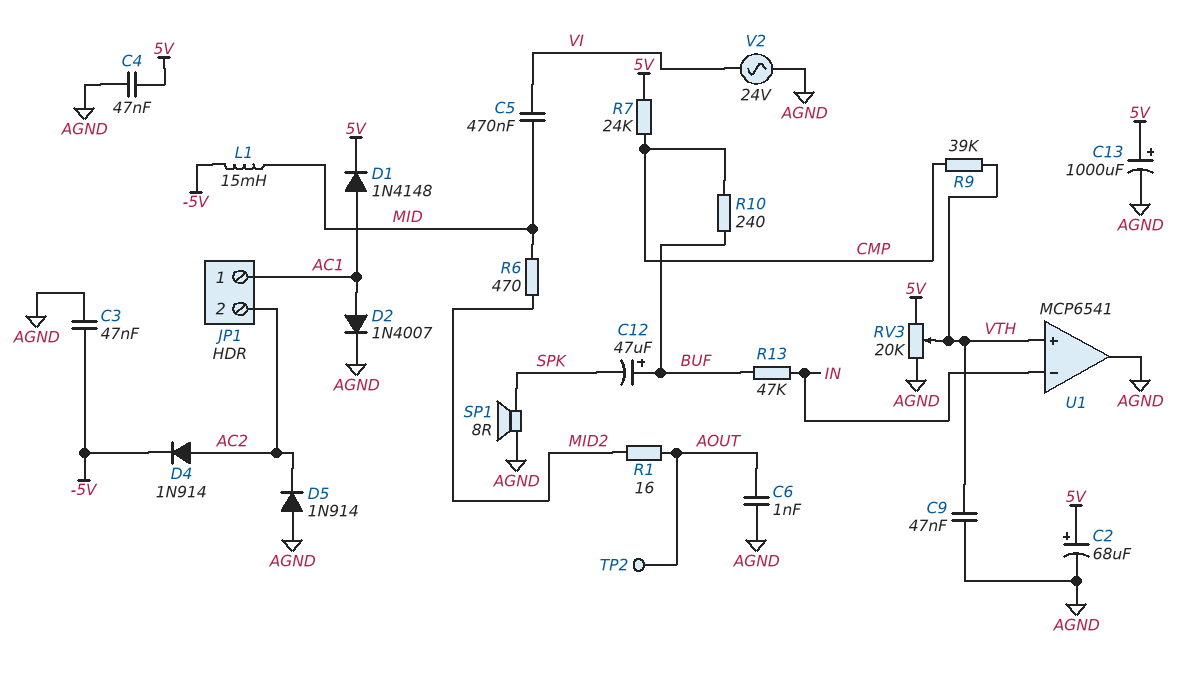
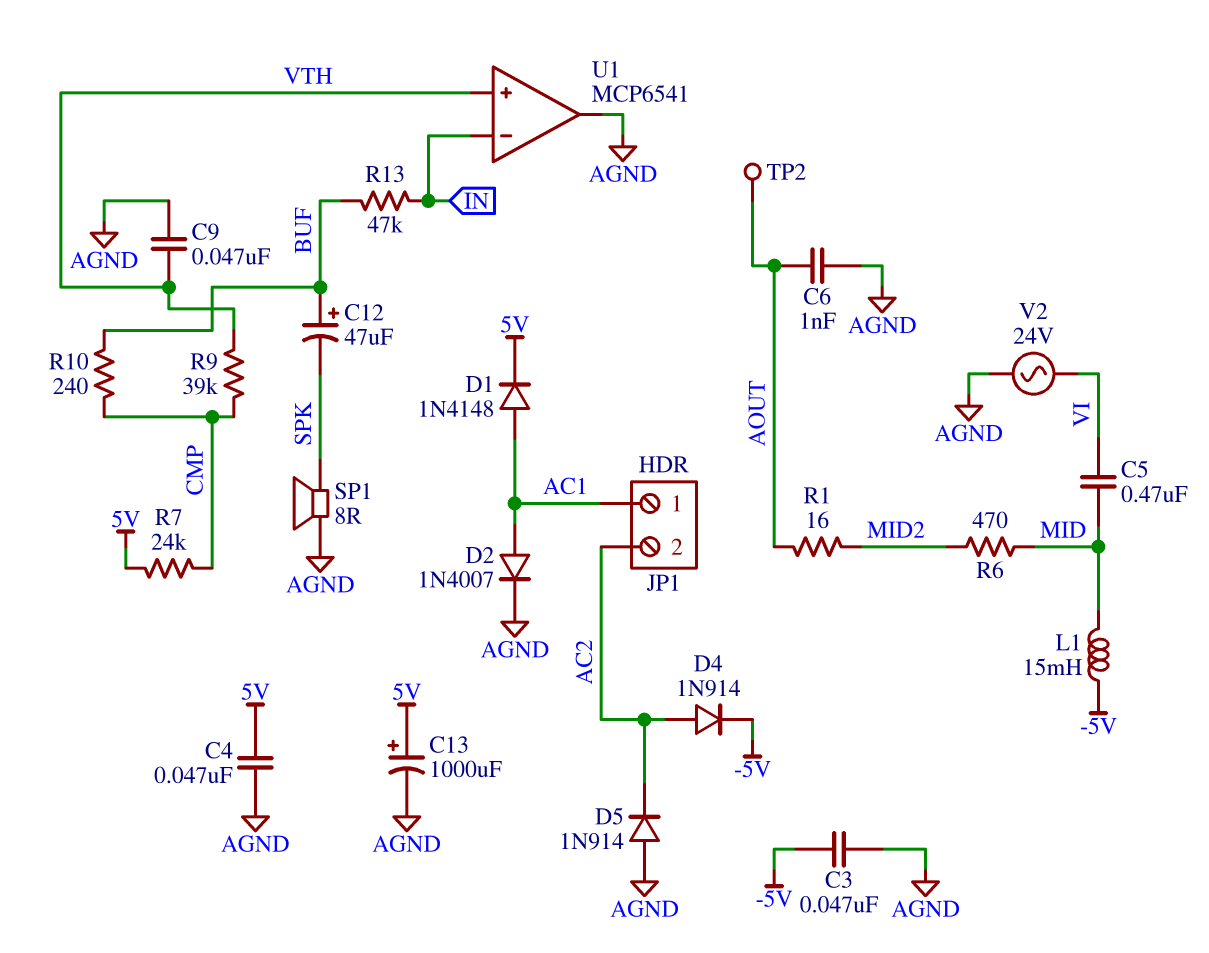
C2: 68uF (plus 5V, minus AGND) -> none
RV3: 20k (5V, AGND, wiper VTH) -> none

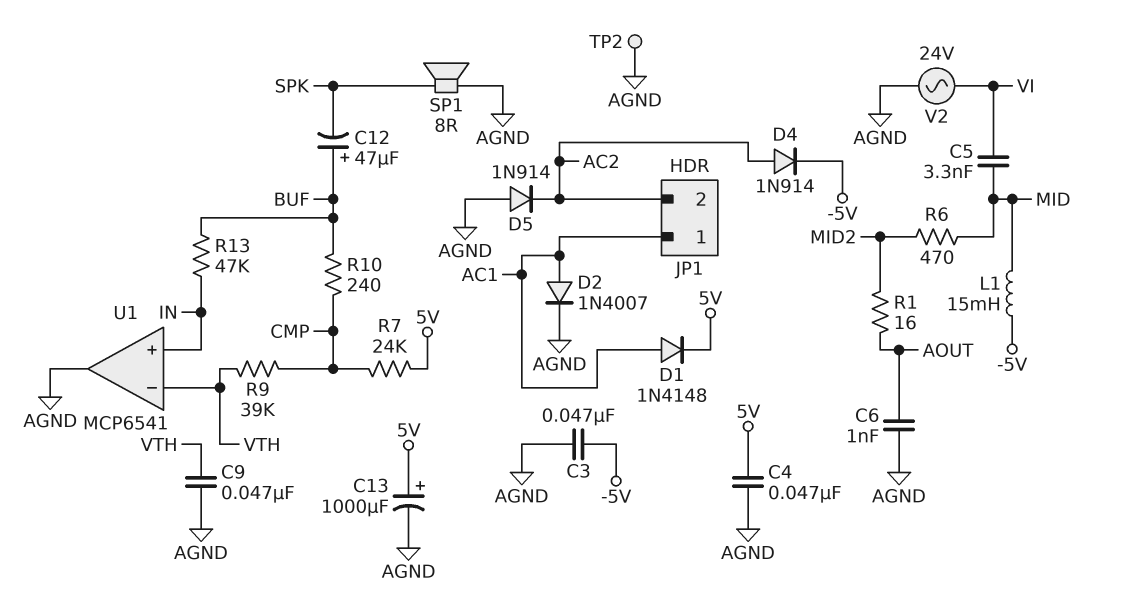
C5: 470nF (MID, VI) -> 3.3nF (MID, VI)
TP2: test point (AOUT) -> test point (AGND)
U1 pin in+: VTH -> IN
U1 pin in-: IN -> VTH

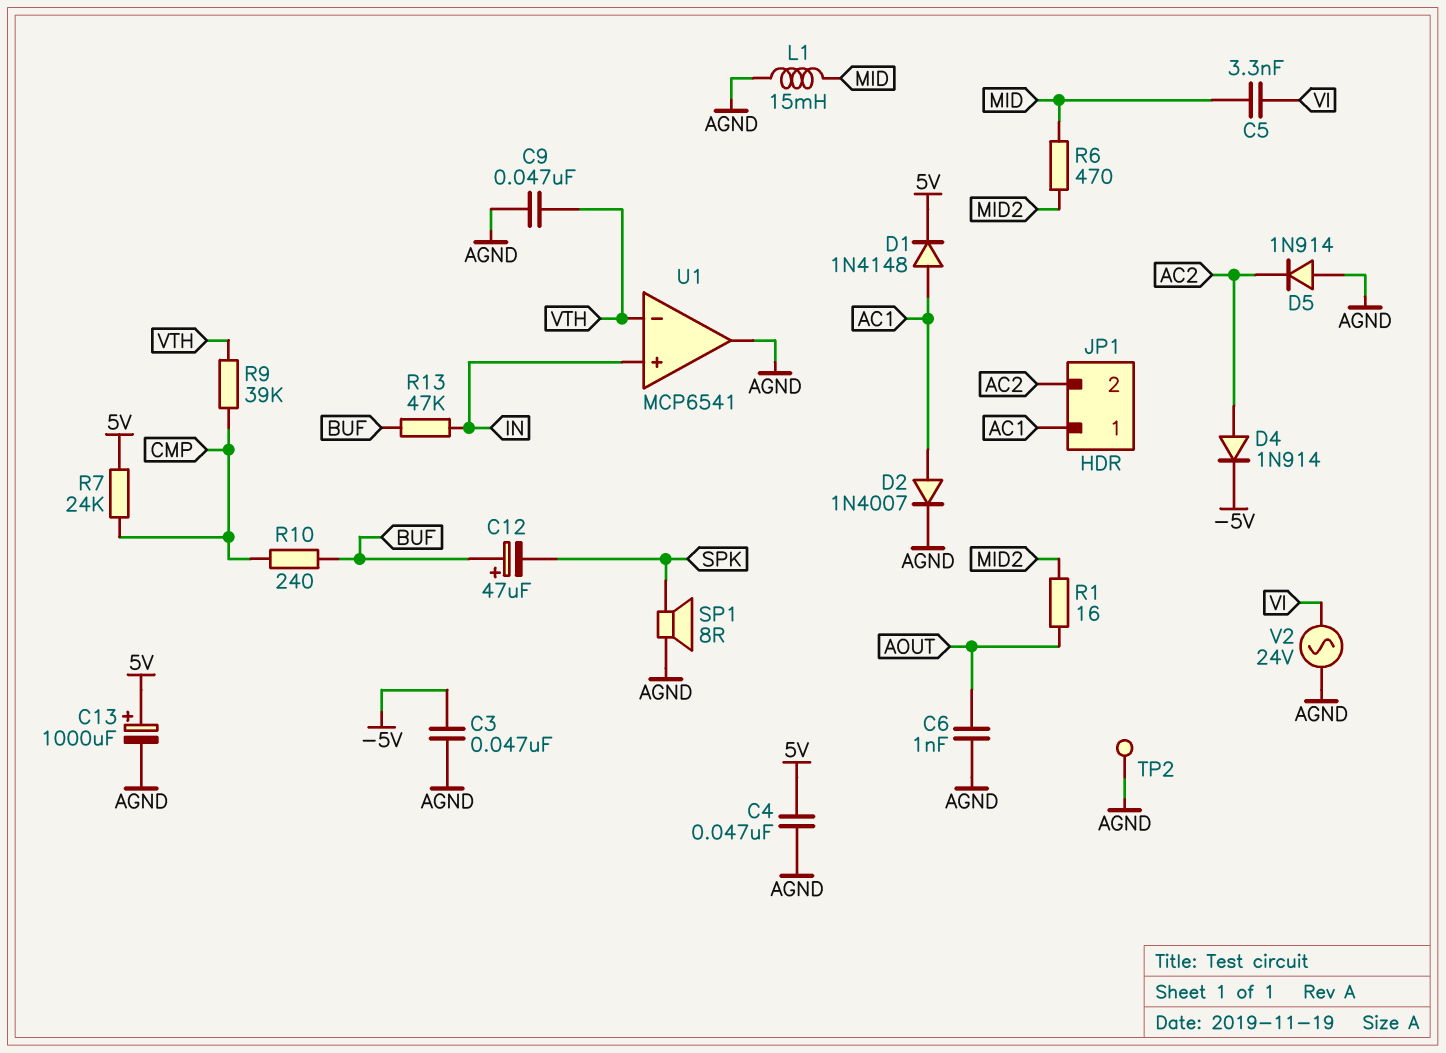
L1: 15mH (-5V, MID) -> 15mH (AGND, MID)

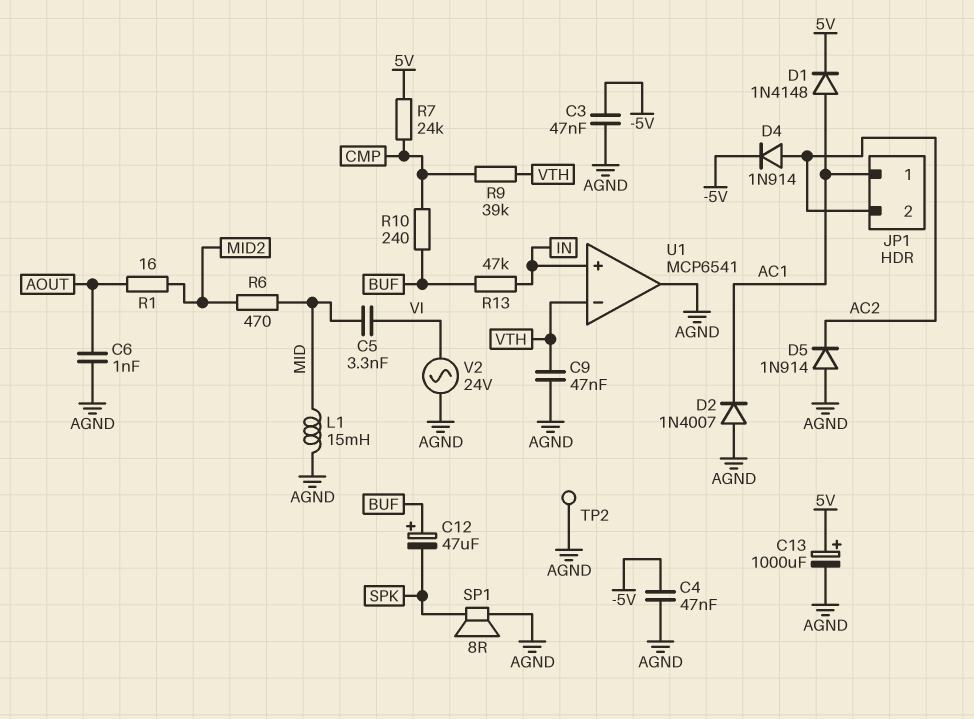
C4: 47nF (5V, AGND) -> 47nF (-5V, AGND)
D2: diode 1N4007 (A AC1, K AGND) -> diode 1N4007 (A AGND, K AC1)

